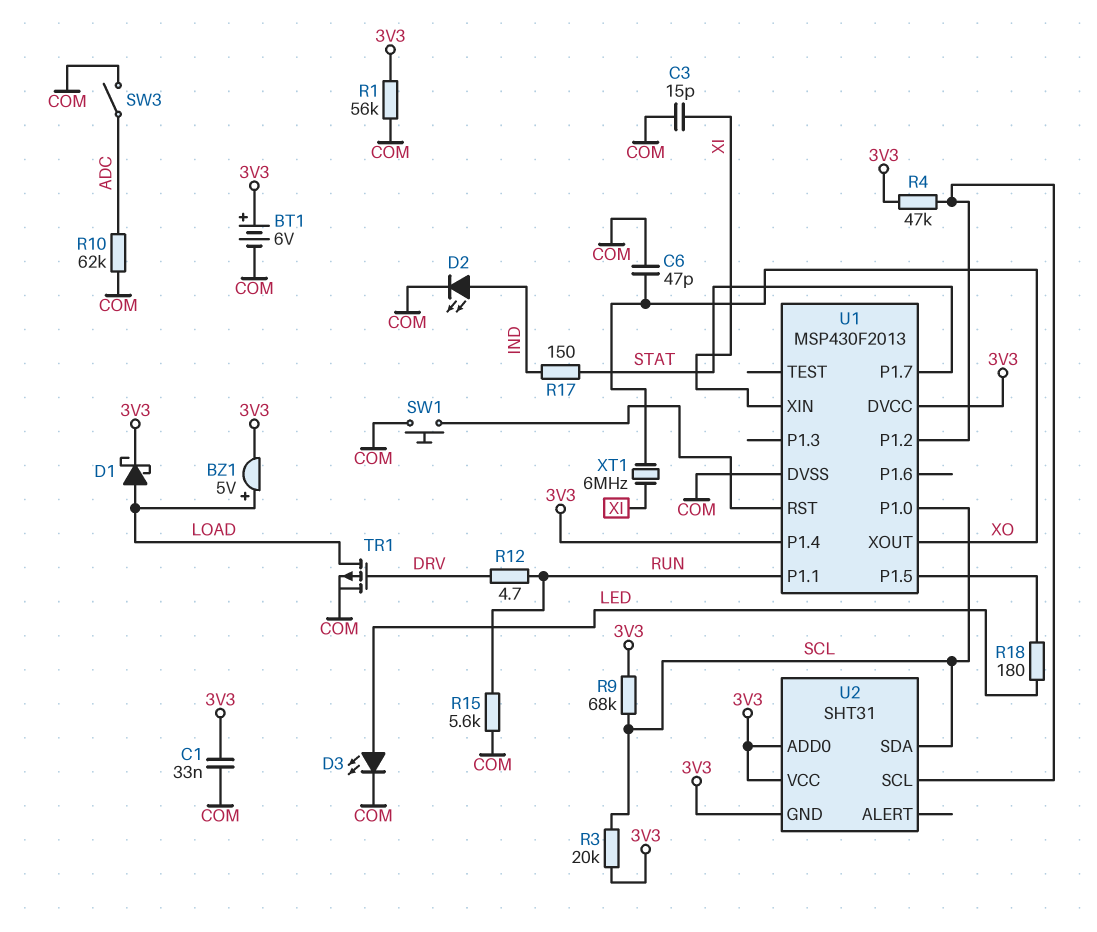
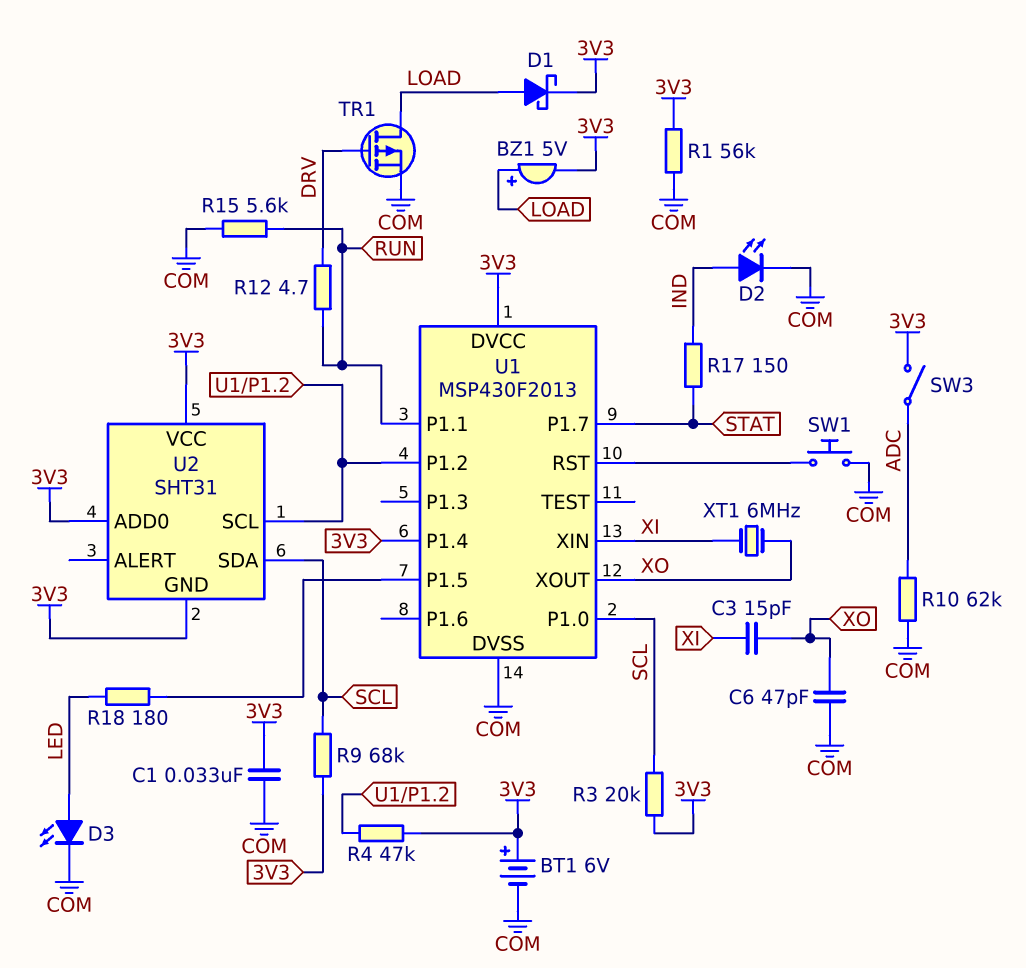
C3: 15pF (COM, XI) -> 15pF (XI, XO)
SW3: switch (ADC, COM) -> switch (3V3, ADC)

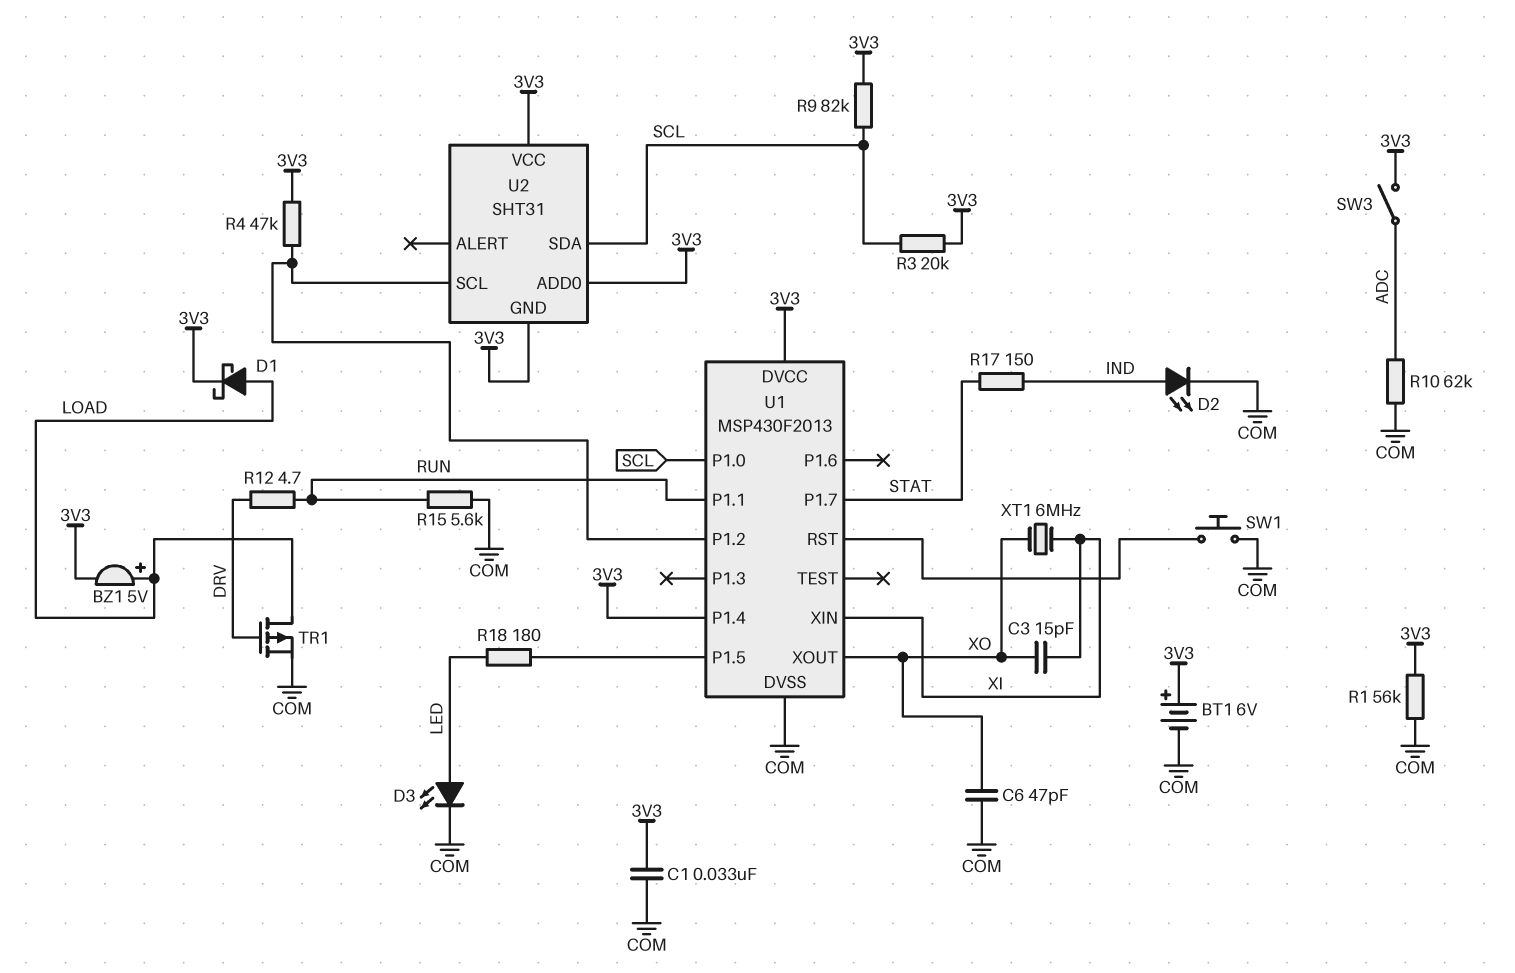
R9: 68k (3V3, SCL) -> 82k (3V3, SCL)

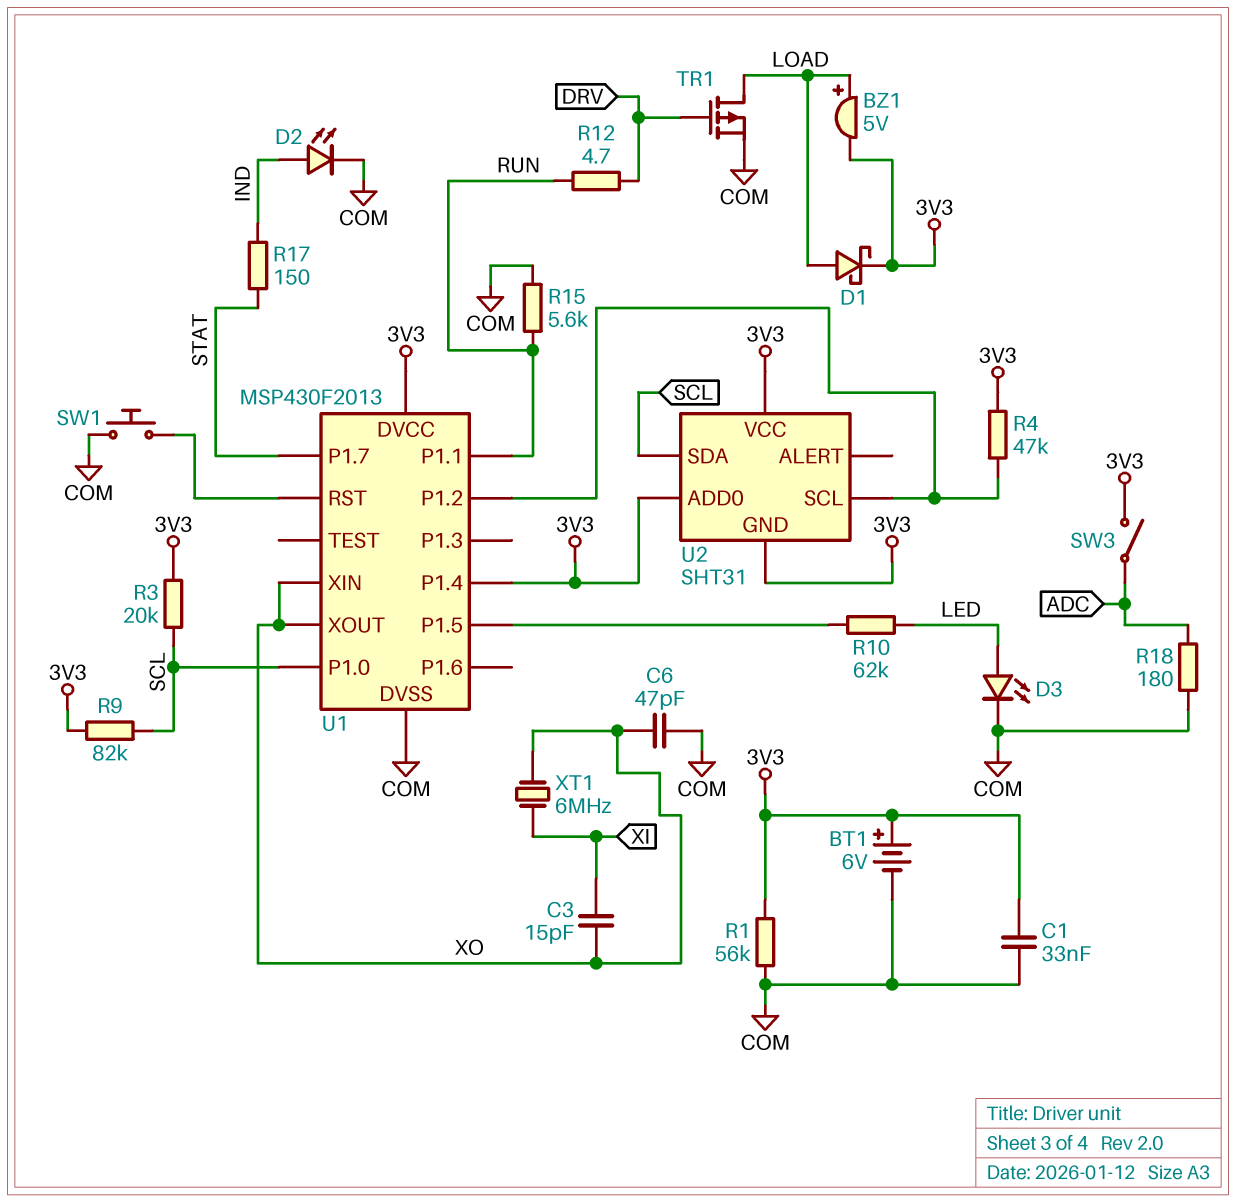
R10: 62k (ADC, COM) -> 62k (LED, U1/P1.5)
R18: 180 (LED, U1/P1.5) -> 180 (ADC, COM)
U1 pin XIN: XI -> XO

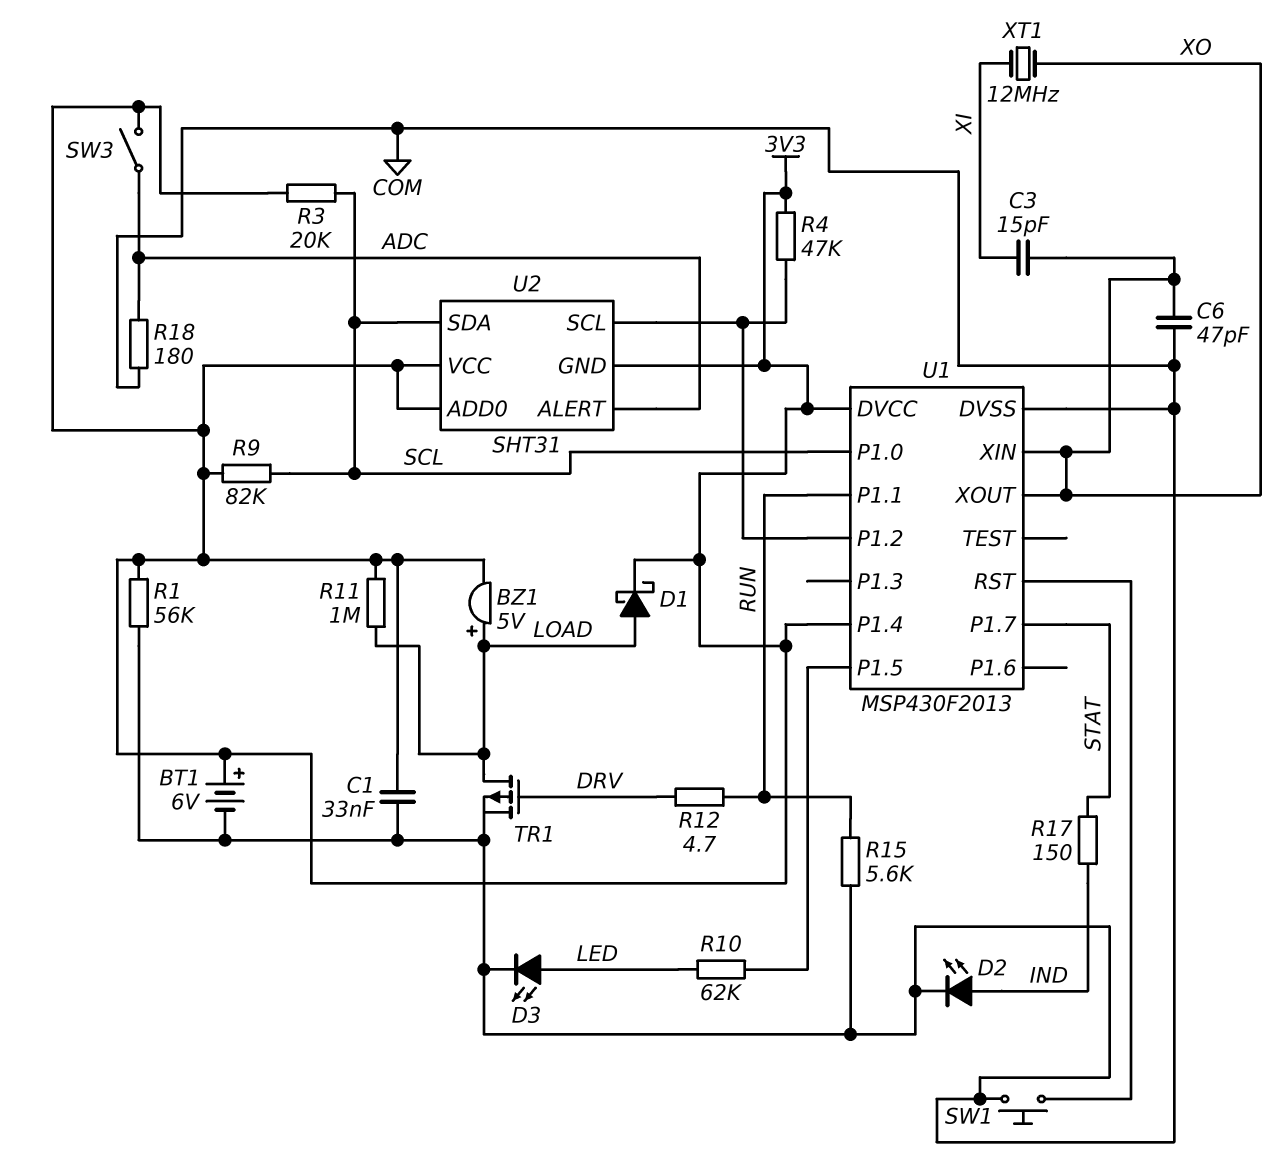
R11: none -> 1M (3V3, LOAD)
U2 pin ALERT: none -> ADC
XT1: 6MHz (XI, XO) -> 12MHz (XI, XO)

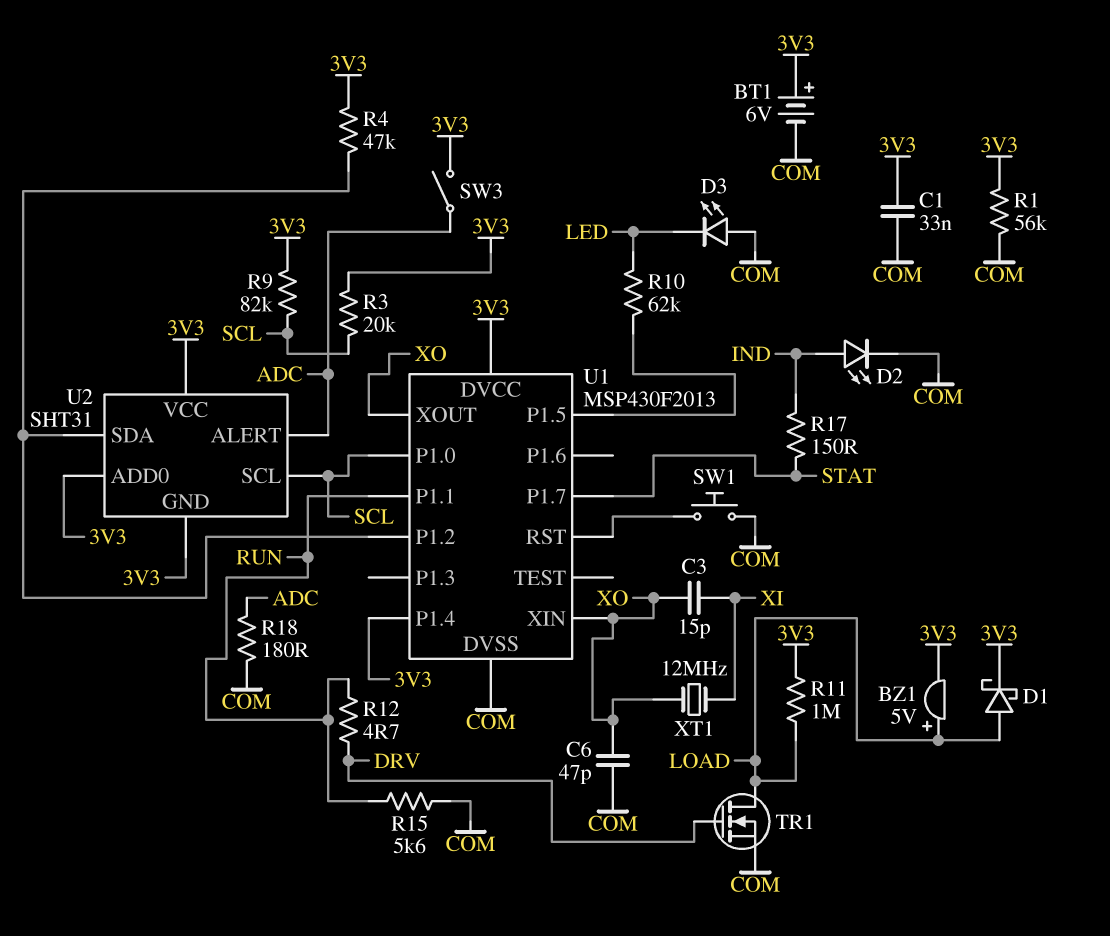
D3: LED (A LED, K COM) -> LED (A COM, K LED)
TR1: PMOS (G DRV, D LOAD, S COM) -> NMOS (G DRV, D LOAD, S COM)
U2 pin SCL: U1/P1.2 -> SCL
U2 pin SDA: SCL -> U1/P1.2

